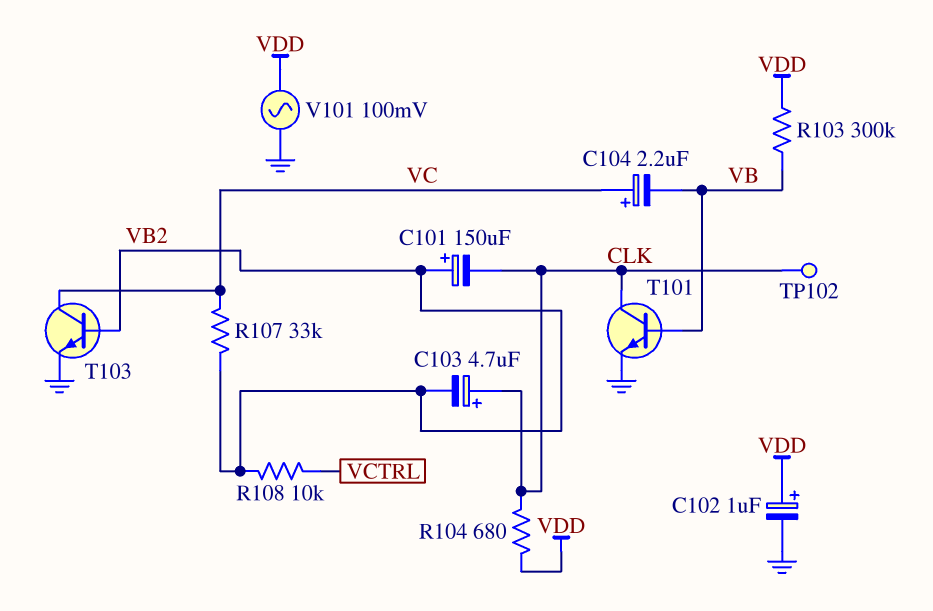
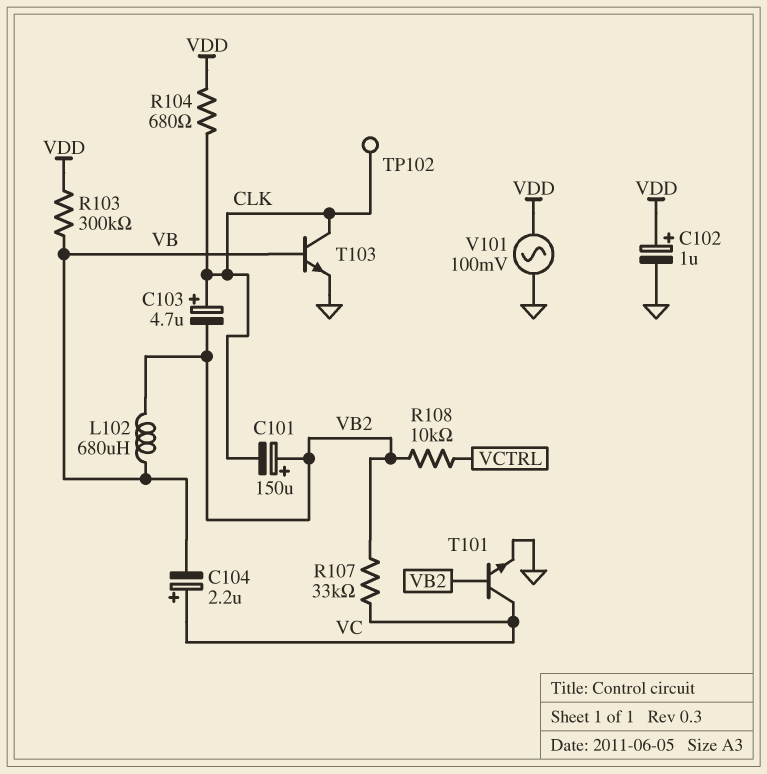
L102: none -> 680uH (VB, VB2)
T101: NPN (B VB, C CLK, E GND) -> NPN (B VB2, C VC, E GND)
T103: NPN (B VB2, C VC, E GND) -> NPN (B VB, C CLK, E GND)

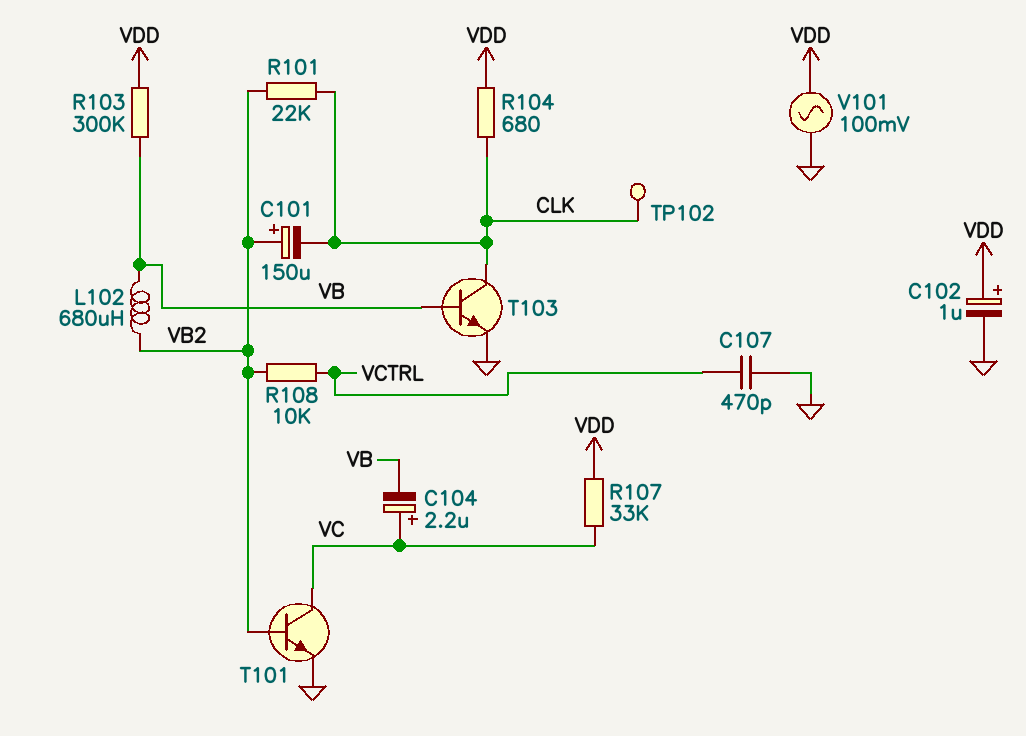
C103: 4.7uF (plus CLK, minus VB2) -> none
C107: none -> 470pF (GND, VCTRL)
R101: none -> 22k (CLK, VB2)
R107: 33k (VB2, VC) -> 33k (VC, VDD)

